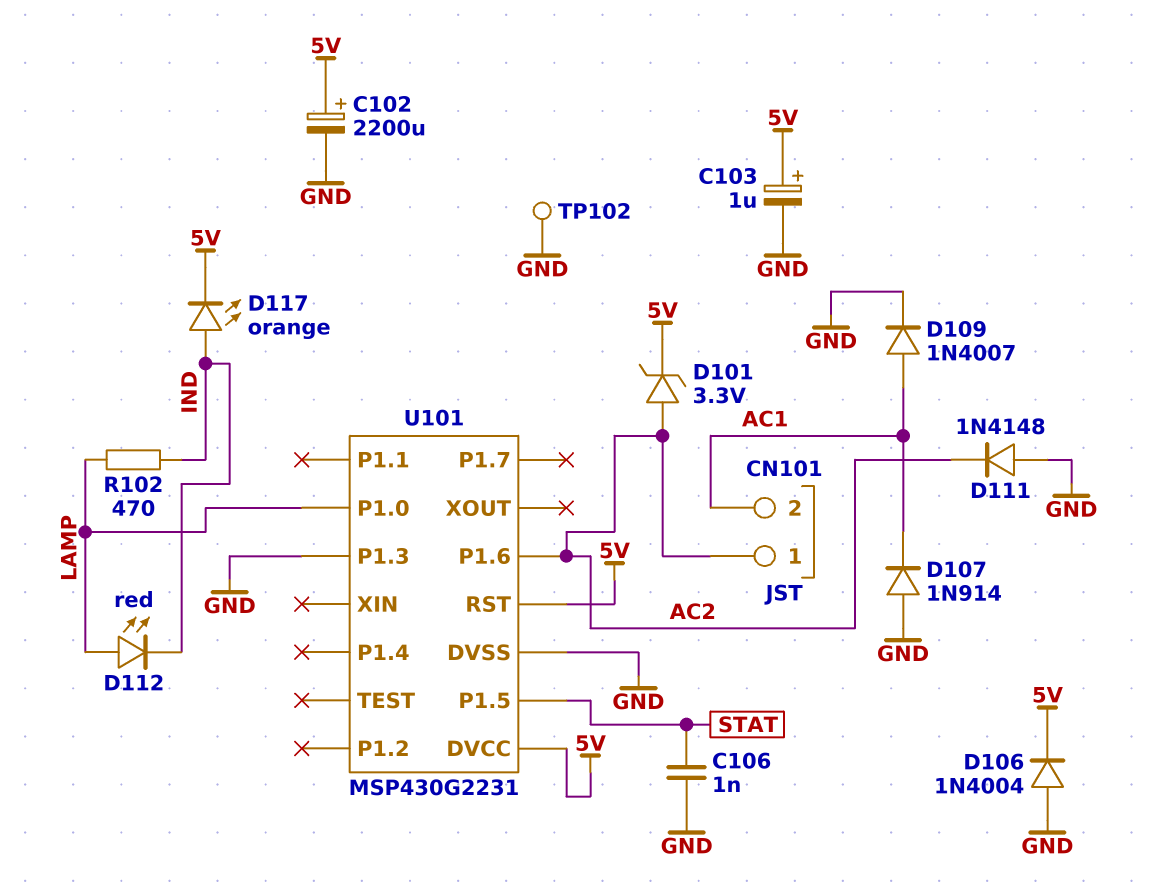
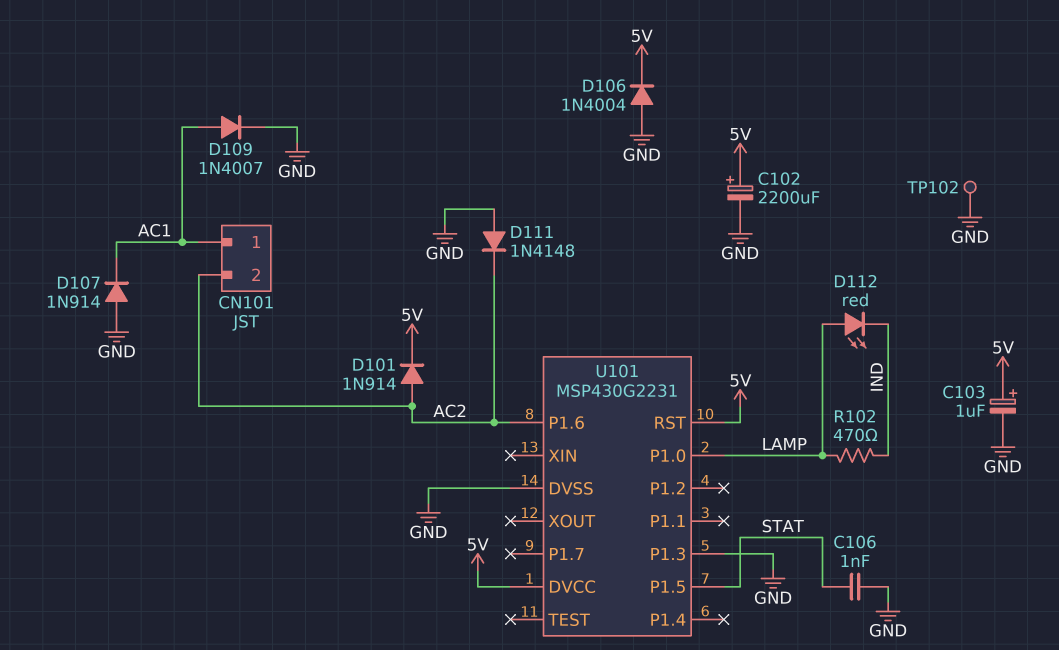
CN101 pin 1: AC2 -> AC1
CN101 pin 2: AC1 -> AC2
D101: zener 3.3V (A AC2, K 5V) -> diode 1N914 (A AC2, K 5V)
D117: LED orange (A IND, K 5V) -> none

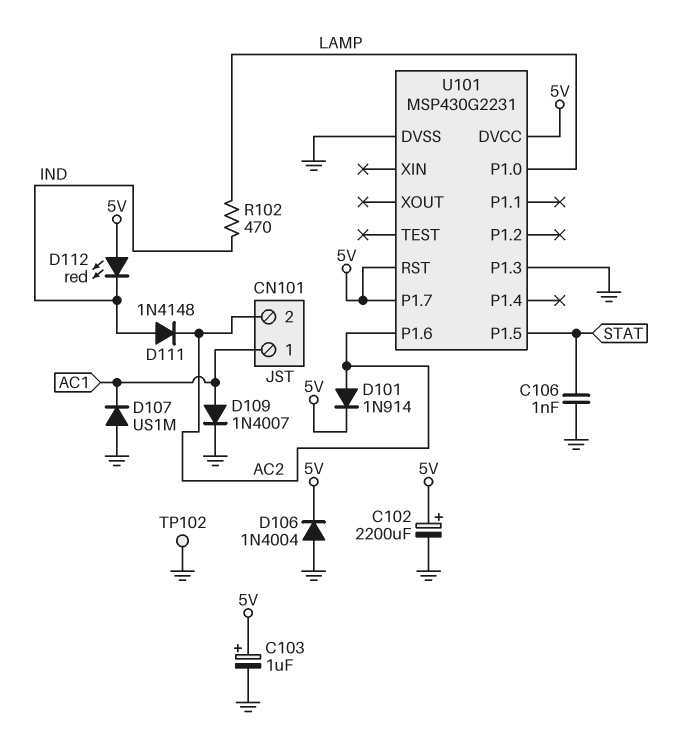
D107: diode 1N914 (A GND, K AC1) -> diode US1M (A GND, K AC1)
D111: diode 1N4148 (A GND, K AC2) -> diode 1N4148 (A IND, K AC2)
D112: LED red (A LAMP, K IND) -> LED red (A 5V, K IND)
U101 pin P1.7: none -> 5V

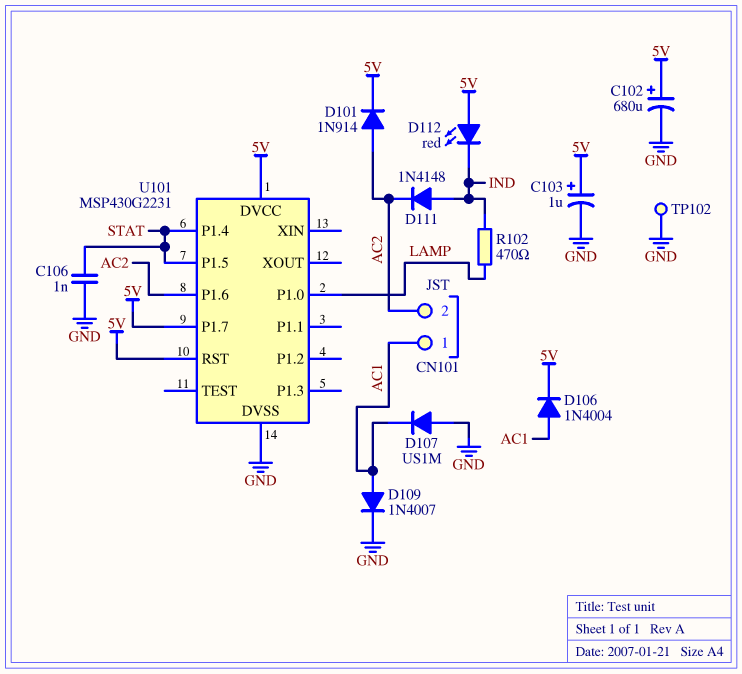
C102: 2200uF (plus 5V, minus GND) -> 680uF (plus 5V, minus GND)
D106: diode 1N4004 (A GND, K 5V) -> diode 1N4004 (A AC1, K 5V)
U101 pin P1.3: GND -> none
U101 pin P1.4: none -> STAT

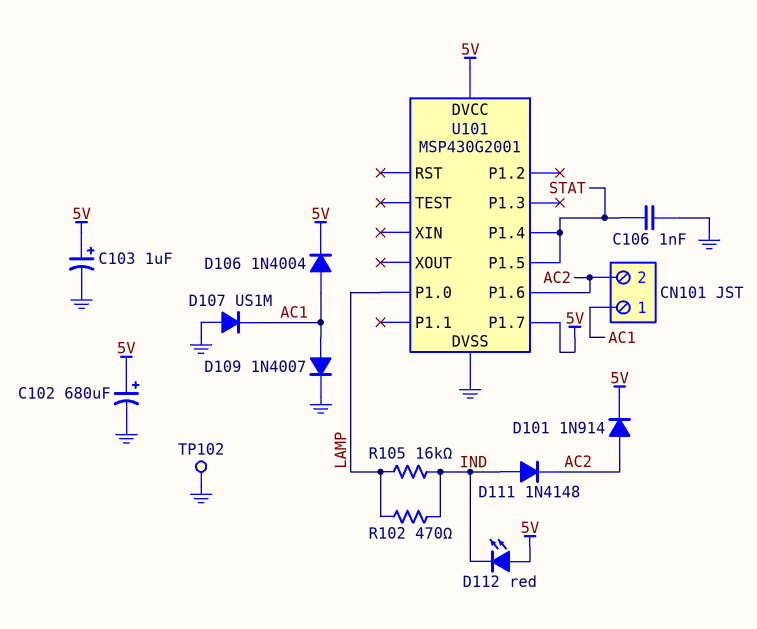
R105: none -> 16k (IND, LAMP)
U101: MSP430G2231 -> MSP430G2001
U101 pin RST: 5V -> none

